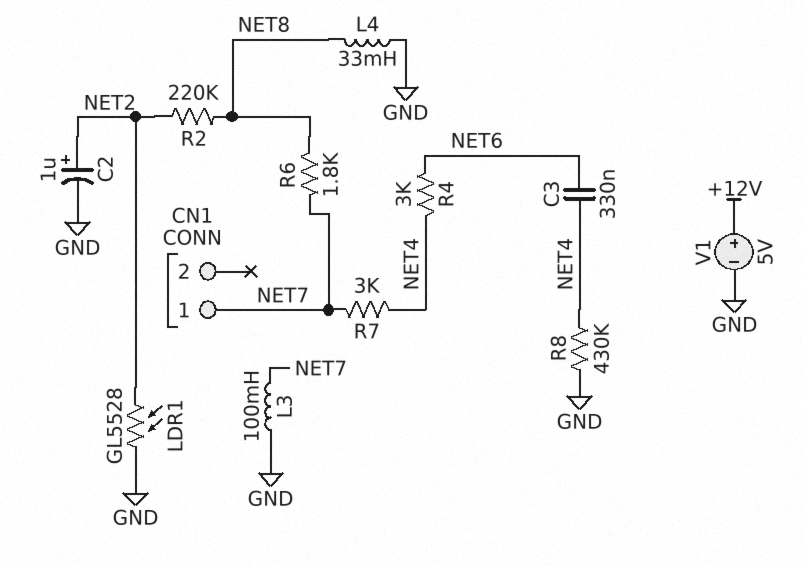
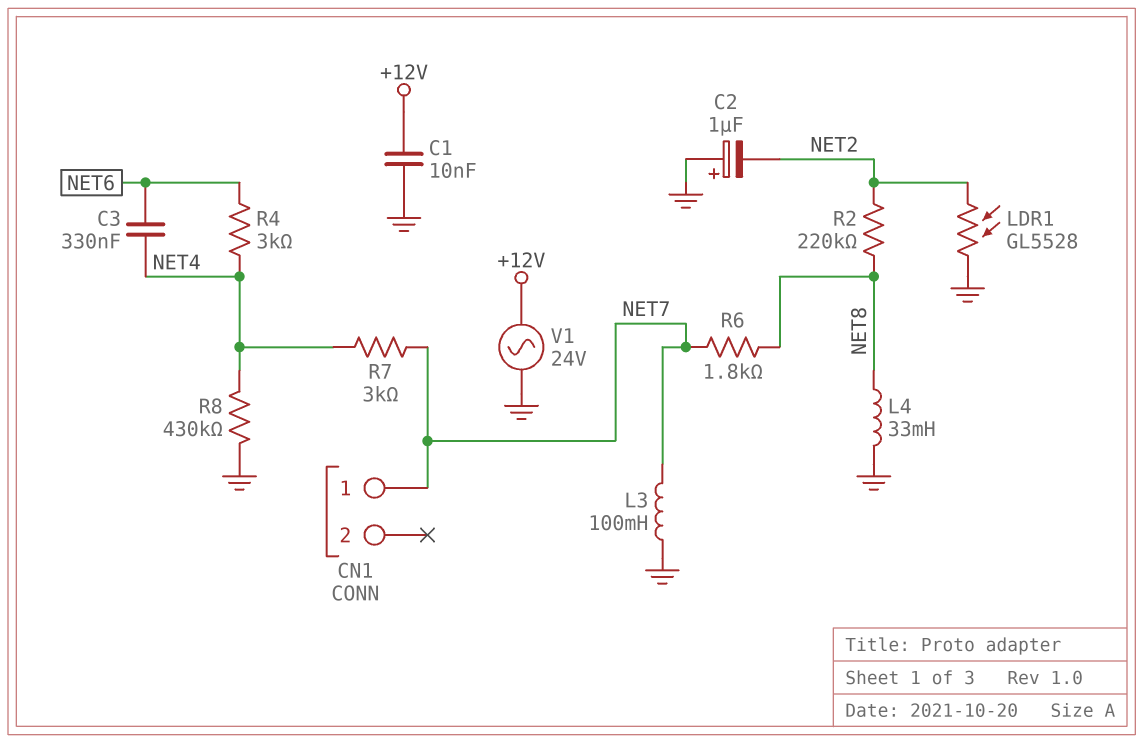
C1: none -> 10nF (+12V, GND)
C2: 1uF (plus NET2, minus GND) -> 1uF (plus GND, minus NET2)
V1: 5V (plus +12V, minus GND) -> AC 24V (+12V, GND)

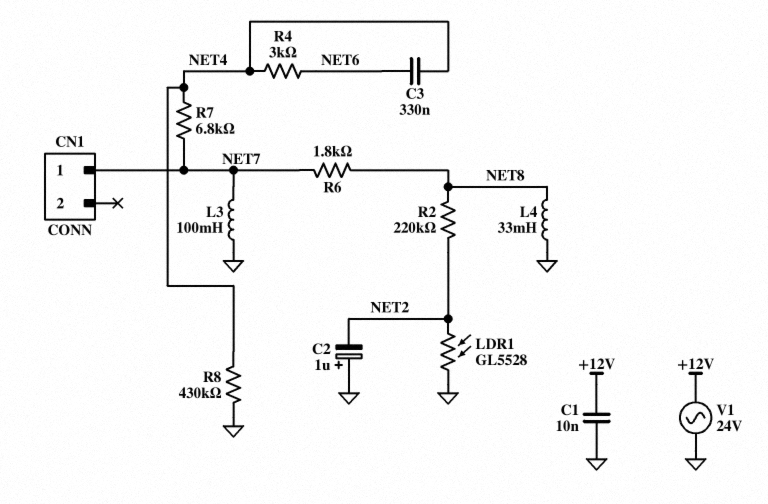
R7: 3k (NET4, NET7) -> 6.8k (NET4, NET7)

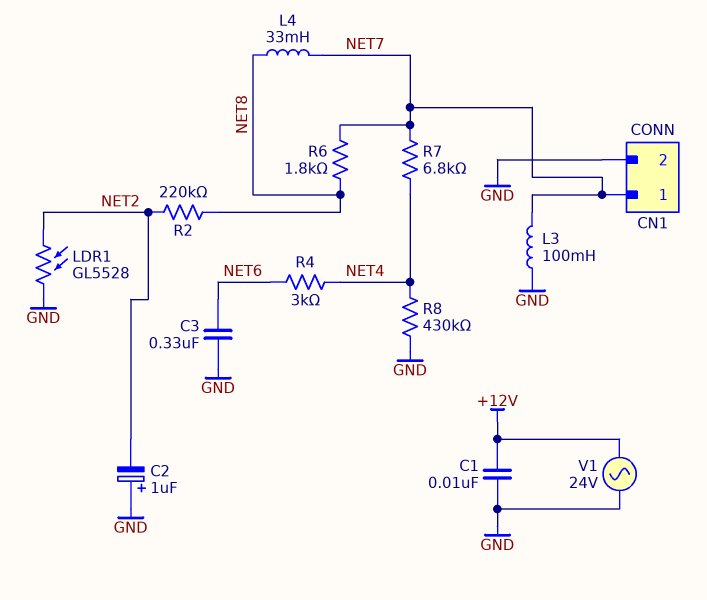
C3: 330nF (NET4, NET6) -> 330nF (GND, NET6)
CN1 pin 2: none -> GND
L4: 33mH (GND, NET8) -> 33mH (NET7, NET8)

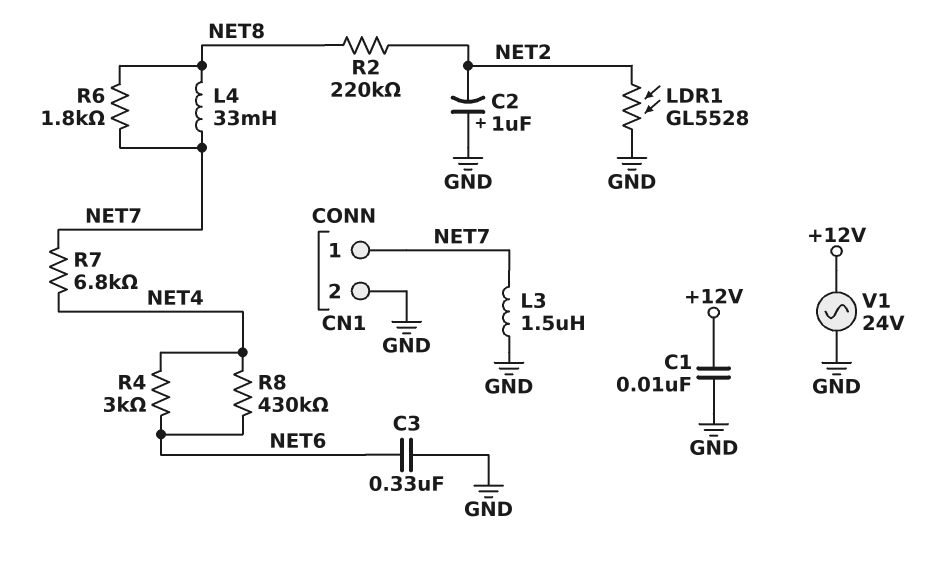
L3: 100mH (GND, NET7) -> 1.5uH (GND, NET7)
R8: 430k (GND, NET4) -> 430k (NET4, NET6)

